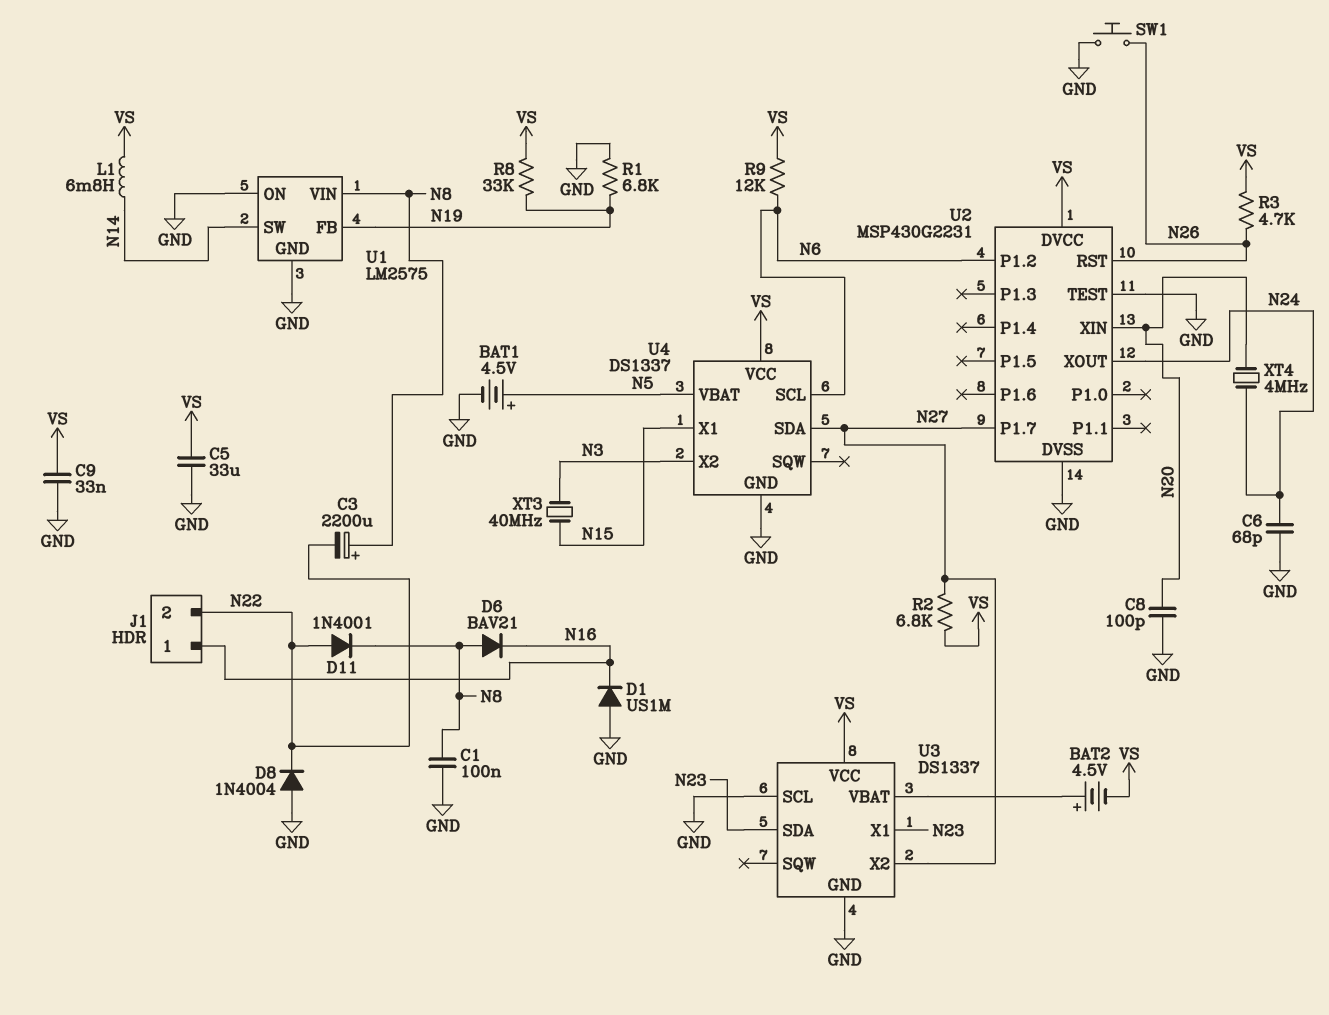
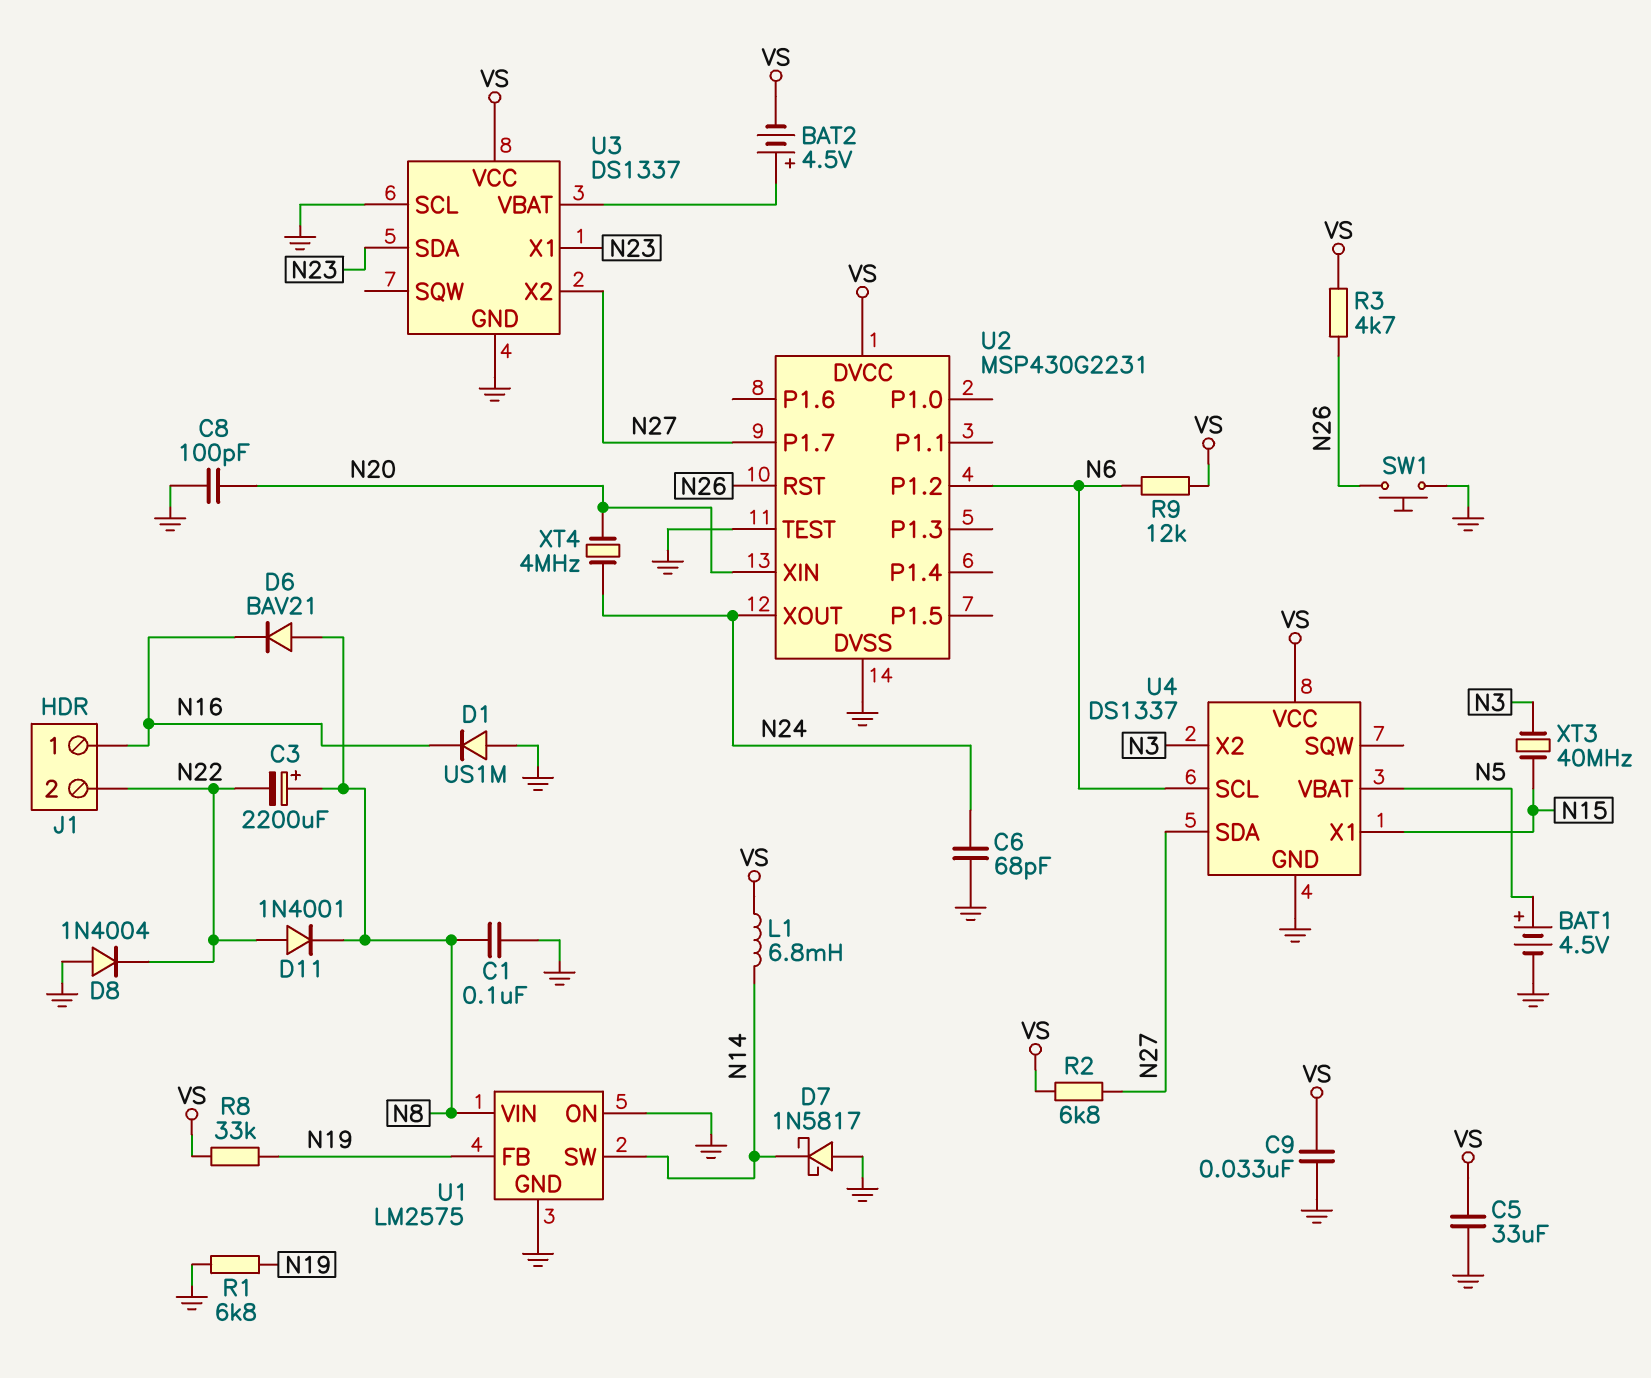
D7: none -> schottky 1N5817 (A GND, K N14)

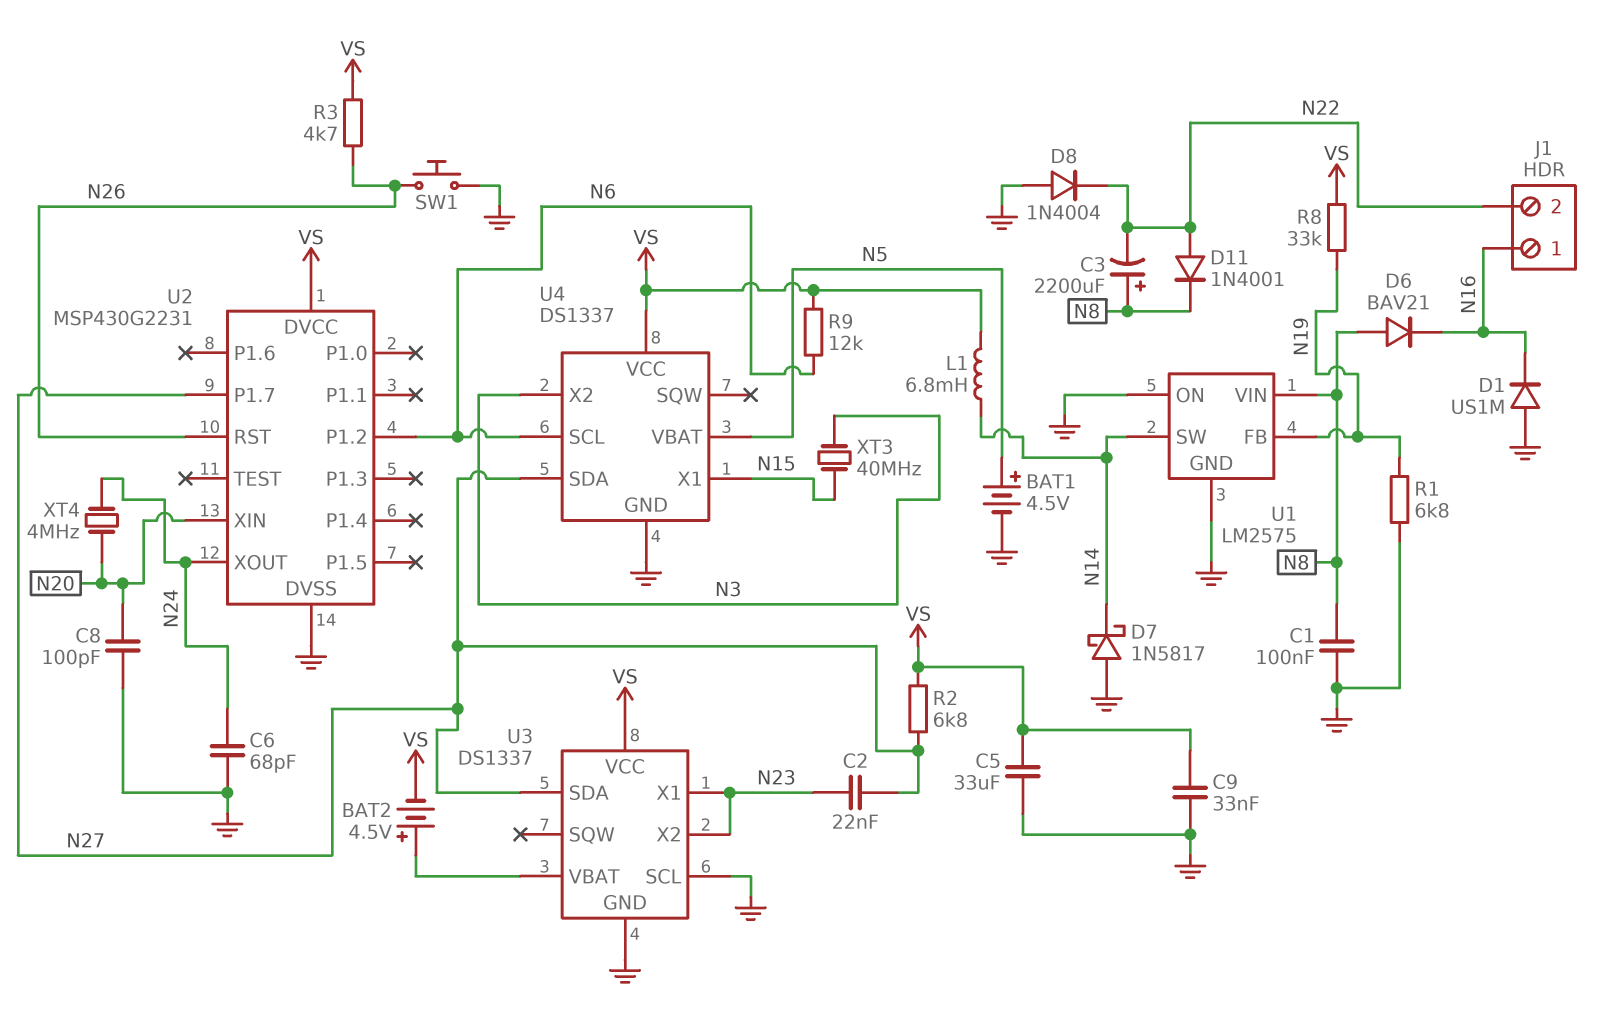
C2: none -> 22nF (N23, N27)
U2 pin TEST: GND -> none
U3 pin SDA: N23 -> N27
U3 pin X2: N27 -> N23

